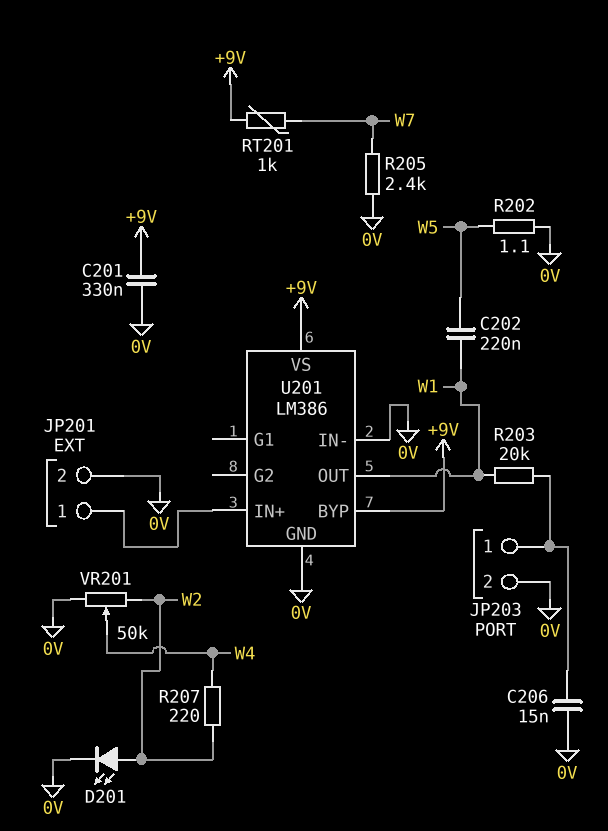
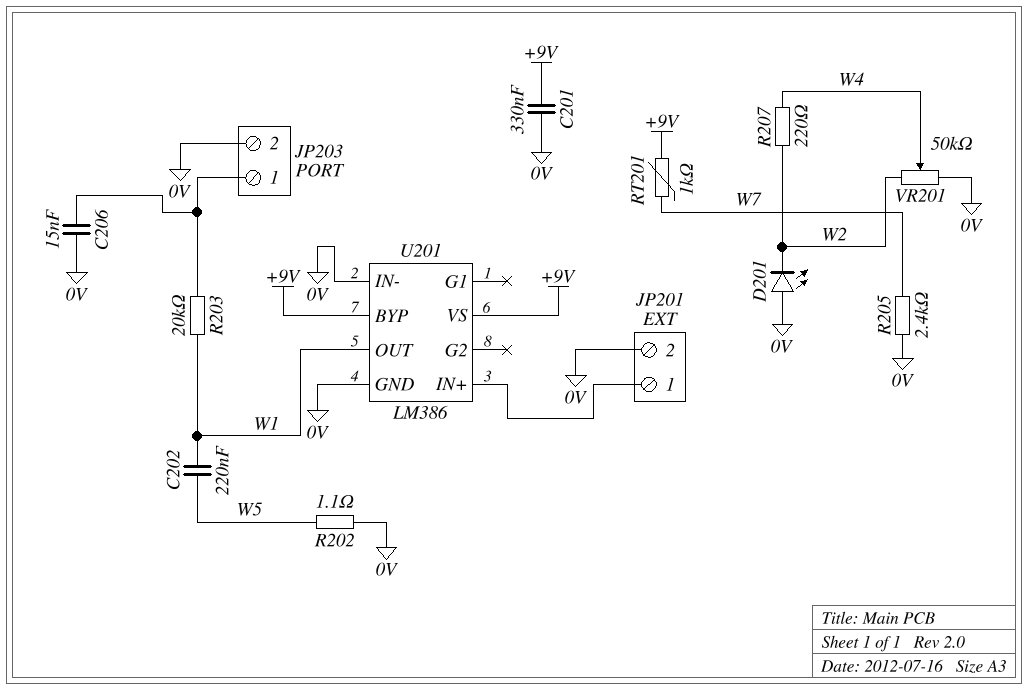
D201: LED (A W2, K 0V) -> LED (A 0V, K W2)

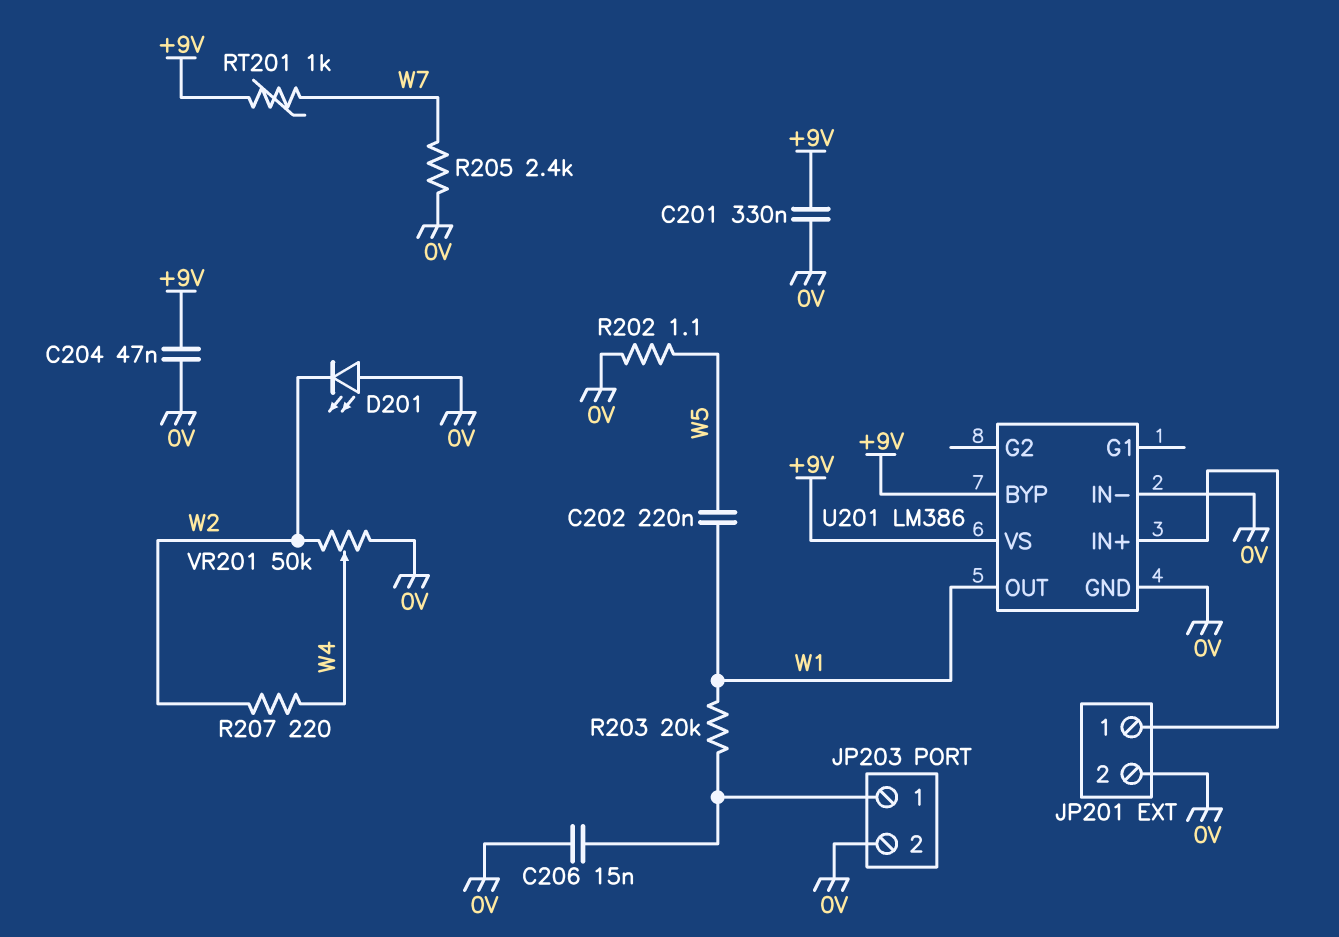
C204: none -> 47nF (+9V, 0V)

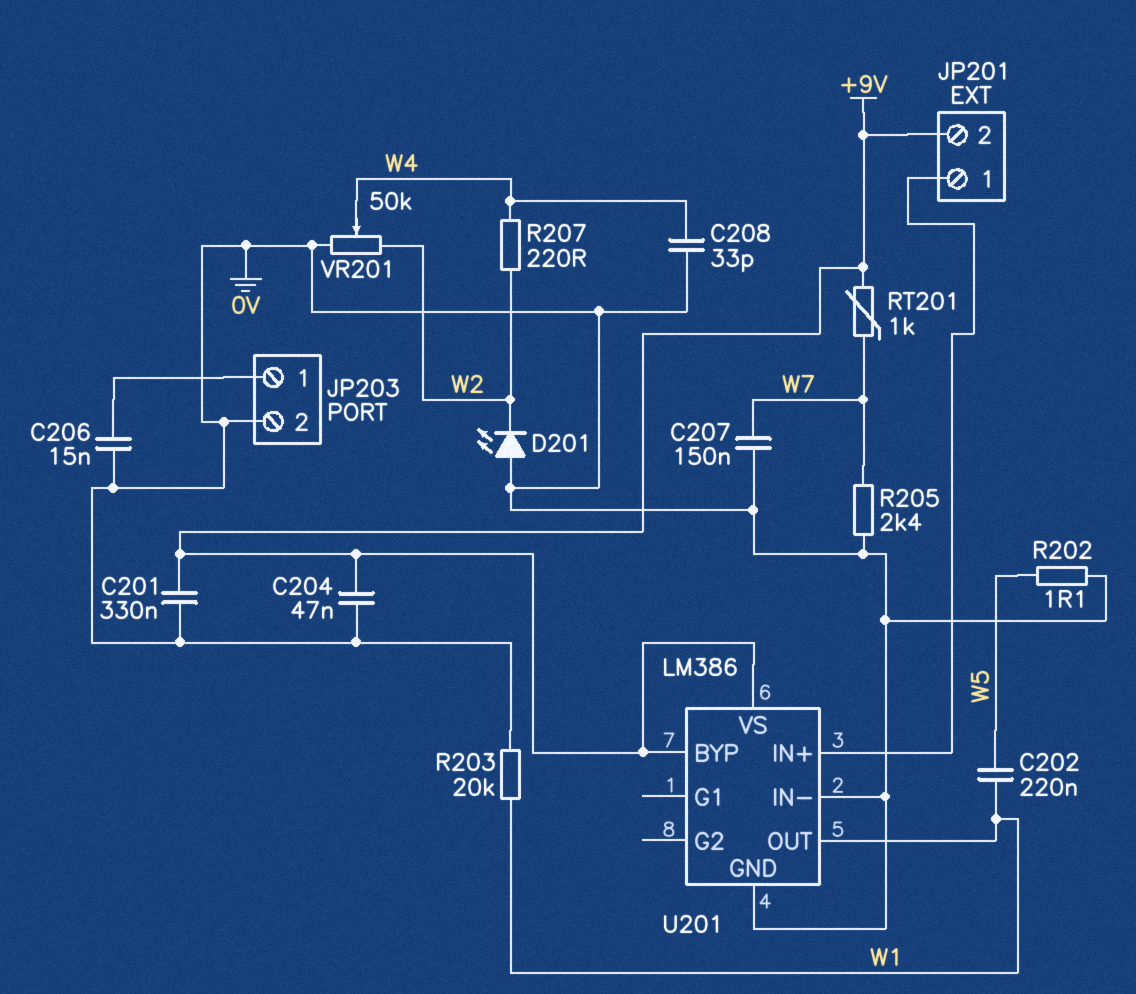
C207: none -> 150nF (0V, W7)
C208: none -> 33pF (0V, W4)
JP201 pin 2: 0V -> +9V
R203: 20k (JP203/1, W1) -> 20k (0V, W1)

